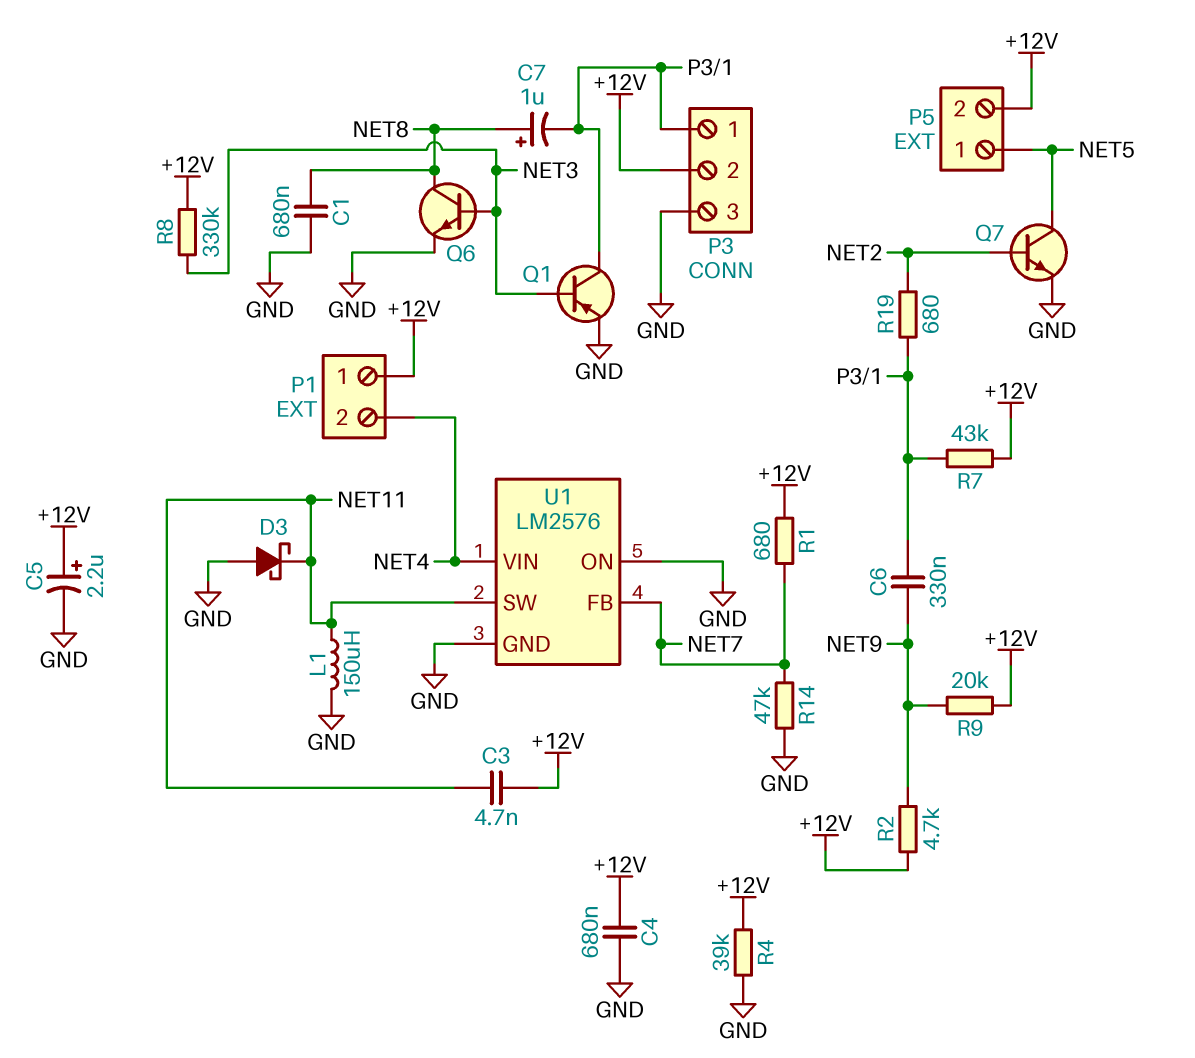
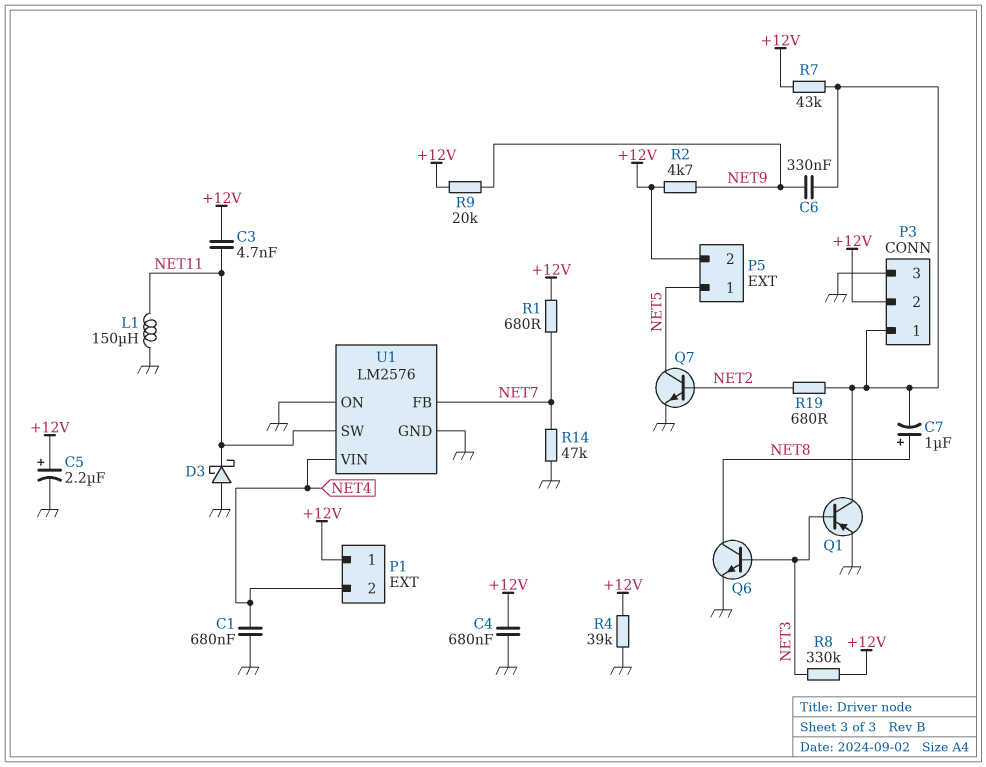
C1: 680nF (GND, NET8) -> 680nF (GND, NET4)

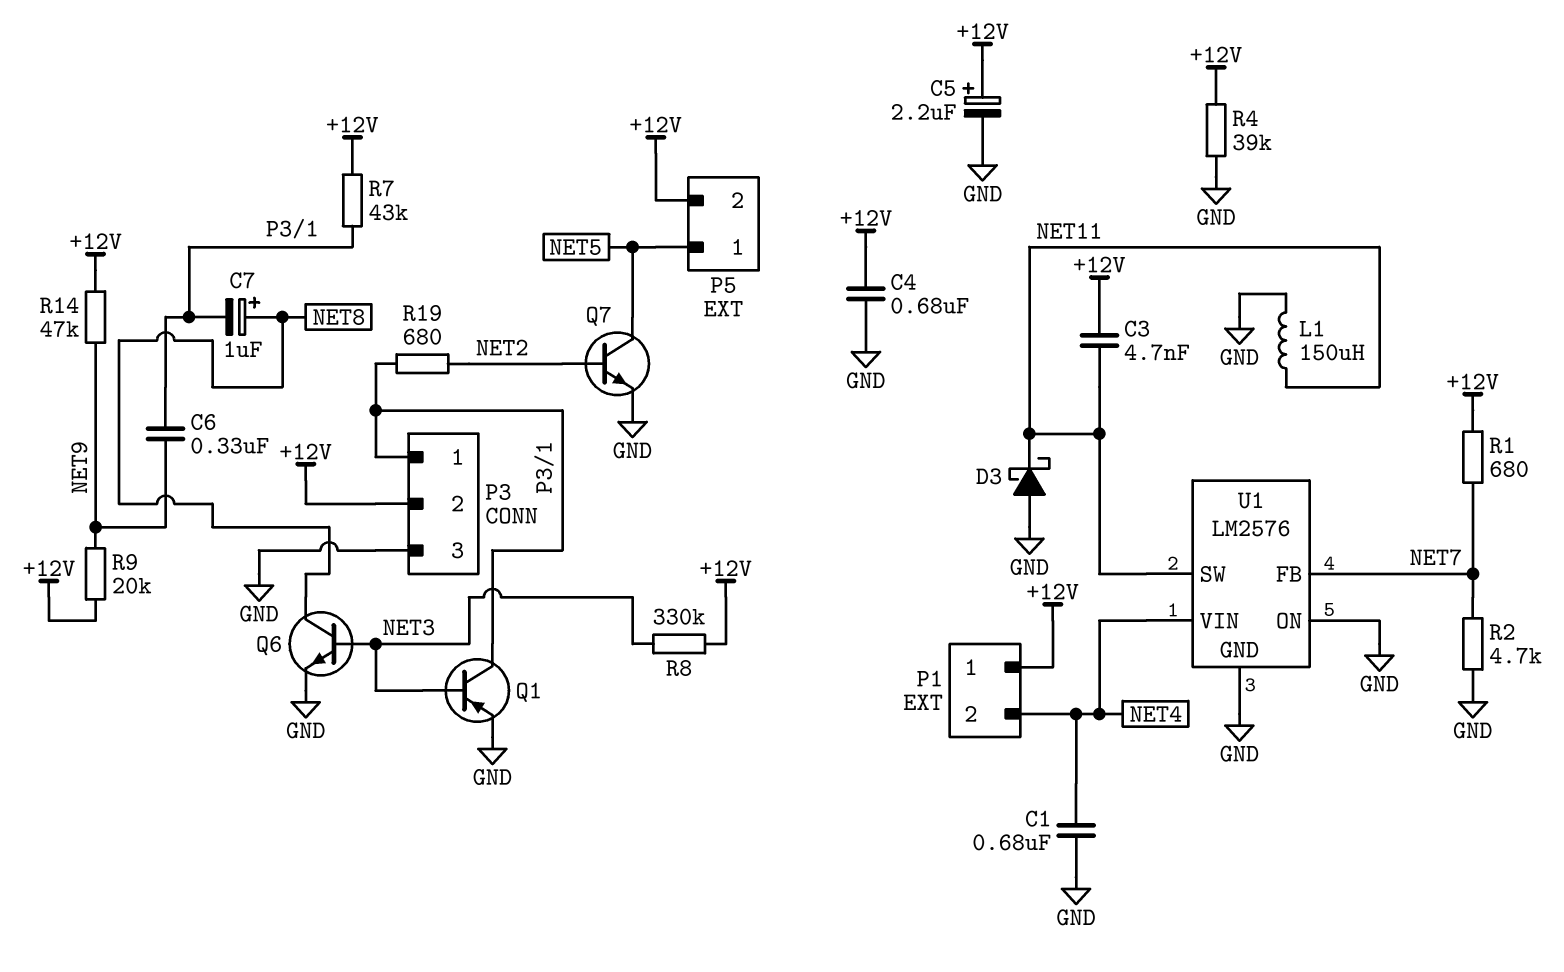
R2: 4.7k (+12V, NET9) -> 4.7k (GND, NET7)
R14: 47k (GND, NET7) -> 47k (+12V, NET9)

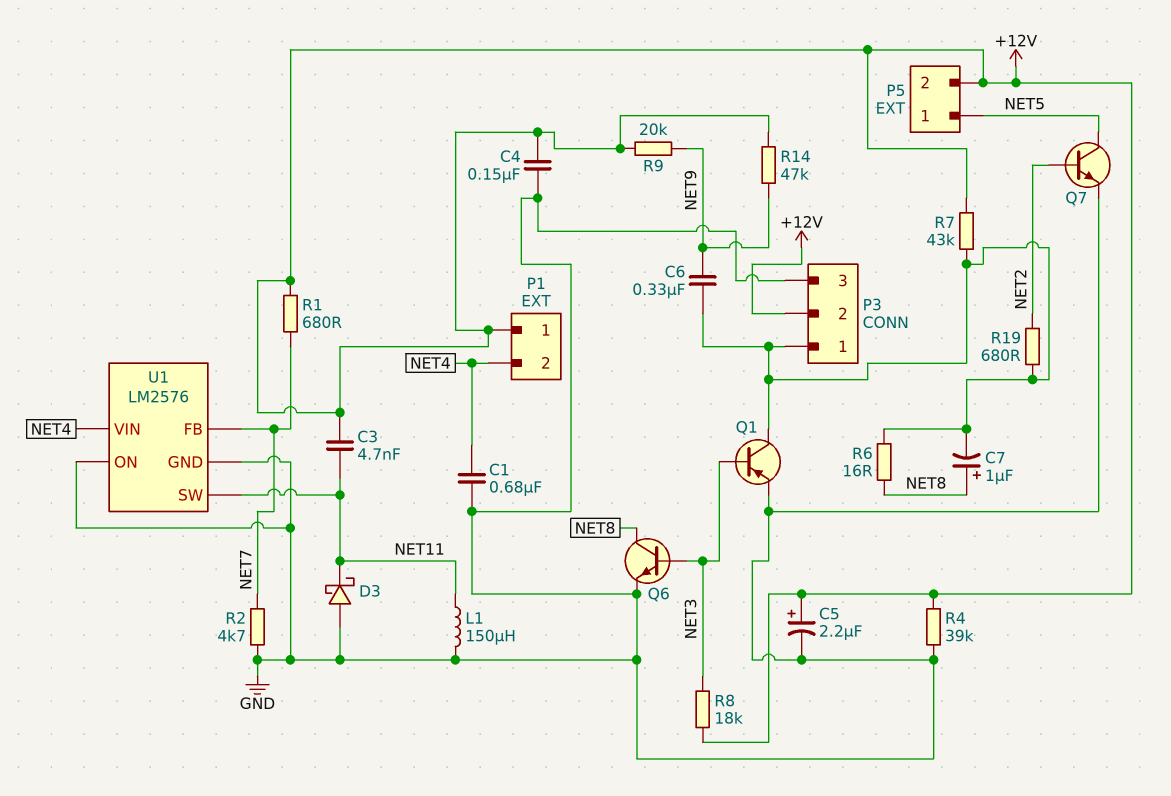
C4: 680nF (+12V, GND) -> 150nF (+12V, GND)
R6: none -> 16 (NET8, P3/1)
R8: 330k (+12V, NET3) -> 18k (+12V, NET3)

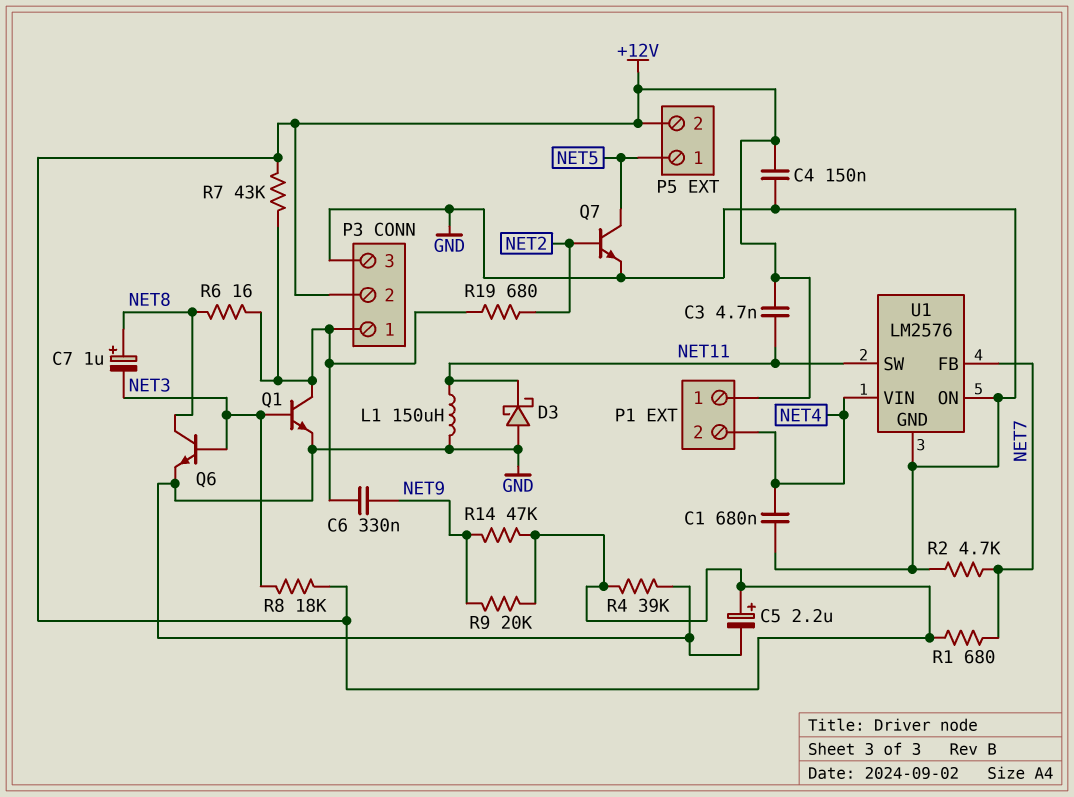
C7: 1uF (plus NET8, minus P3/1) -> 1uF (plus NET8, minus NET3)
Q1: PNP (B NET3, C P3/1, E GND) -> NPN (B NET3, C P3/1, E GND)

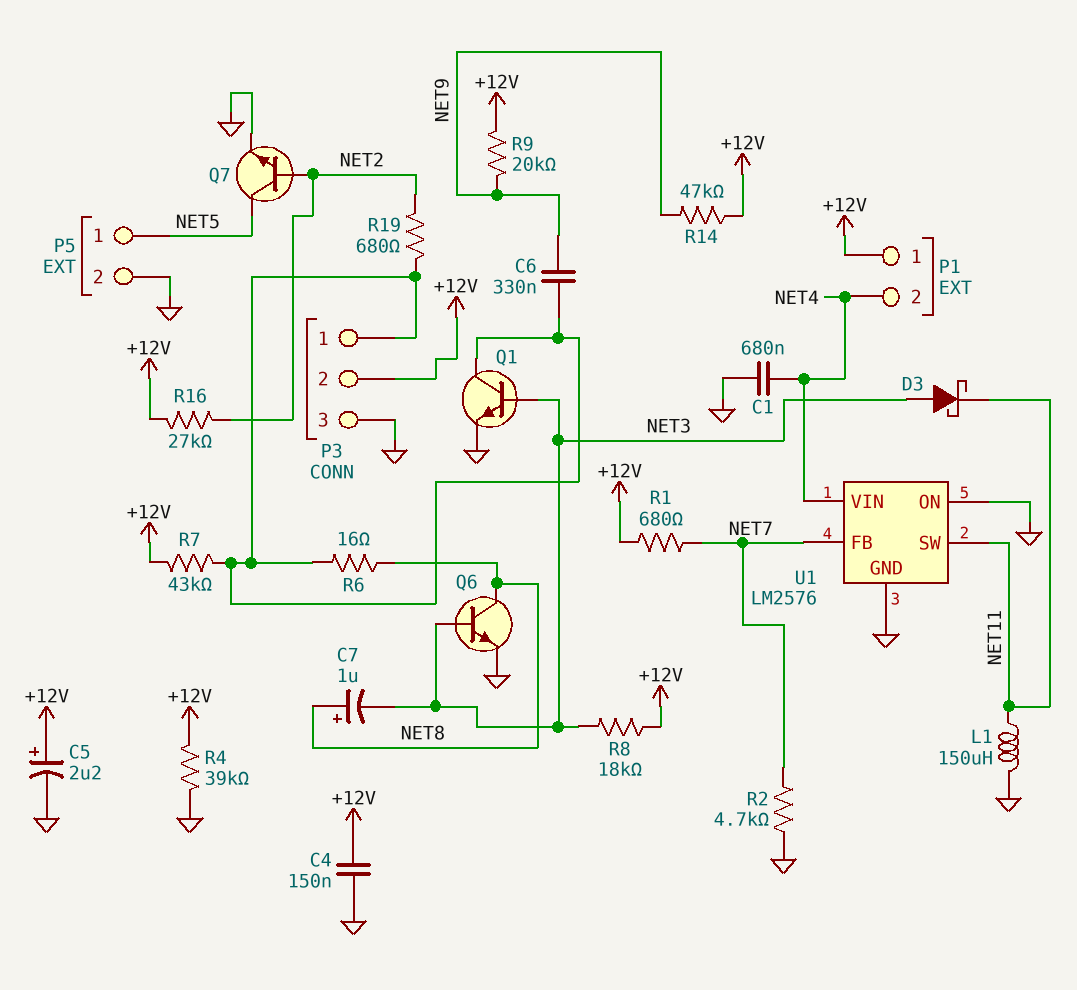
C3: 4.7nF (+12V, NET11) -> none
D3: schottky (A GND, K NET11) -> schottky (A NET3, K NET11)
P5 pin 2: +12V -> GND
R16: none -> 27k (+12V, NET2)

